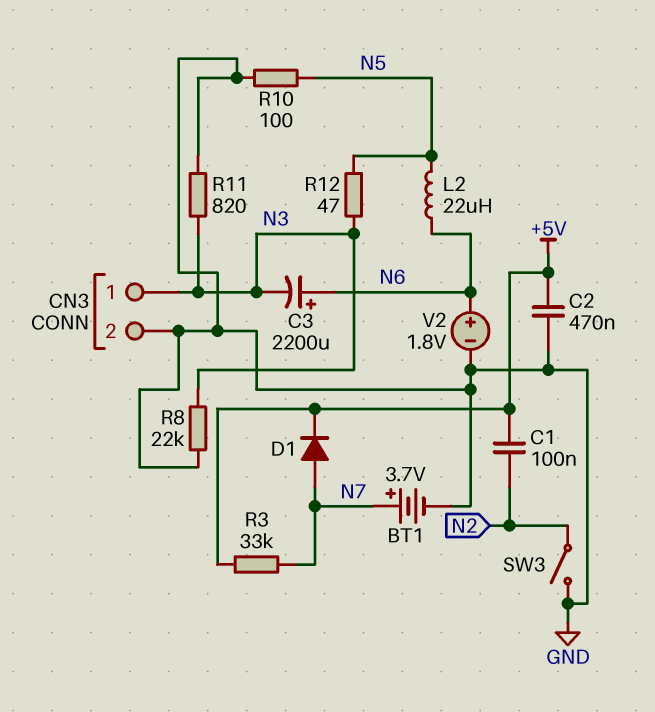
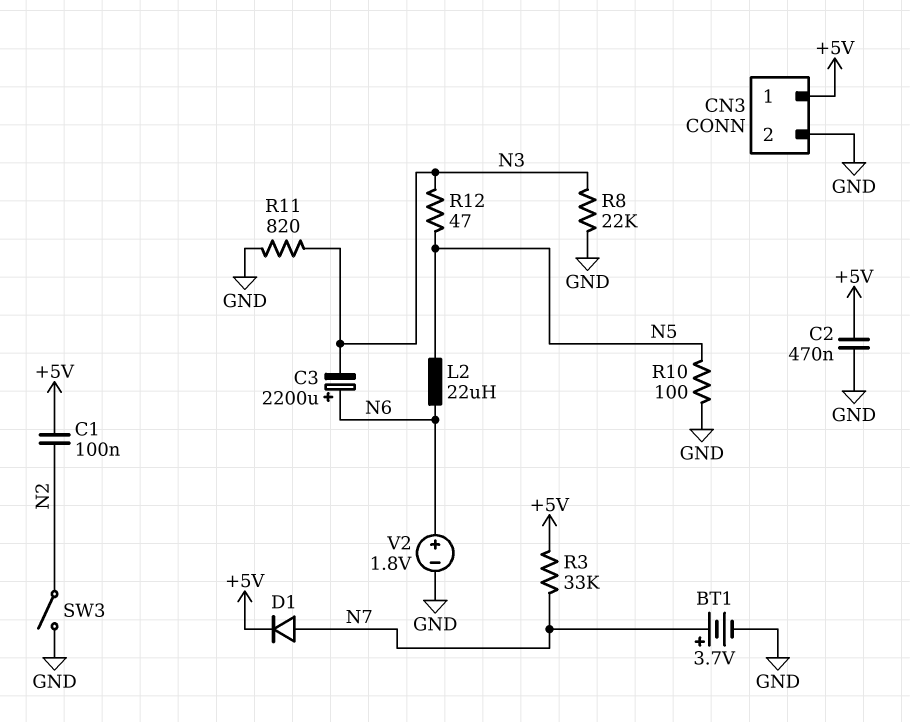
CN3 pin 1: N3 -> +5V

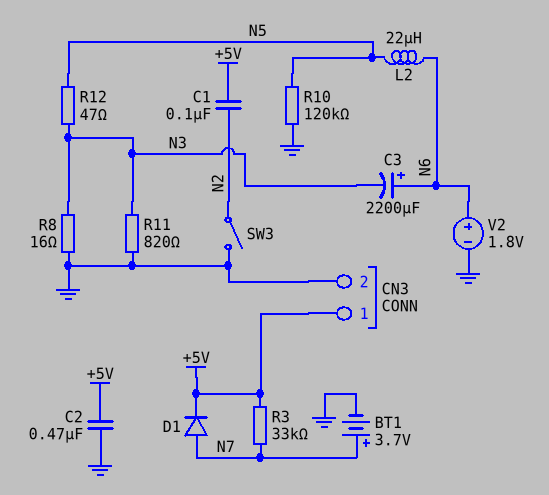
R8: 22k (GND, N3) -> 16 (GND, N3)
R10: 100 (GND, N5) -> 120k (GND, N5)

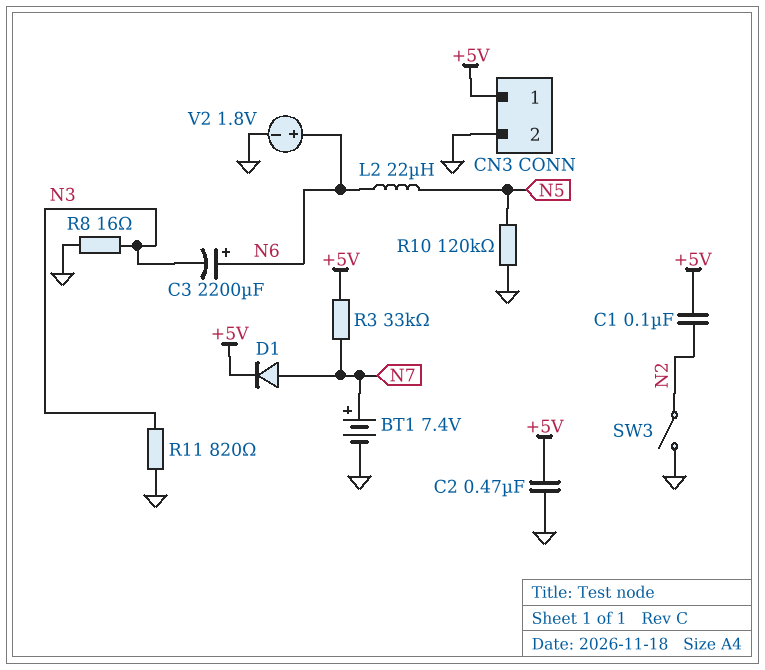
BT1: 3.7V (plus N7, minus GND) -> 7.4V (plus N7, minus GND)
R12: 47 (N3, N5) -> none

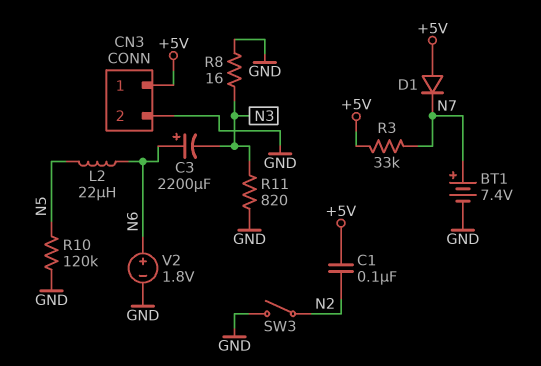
C2: 470nF (+5V, GND) -> none
D1: diode (A N7, K +5V) -> diode (A +5V, K N7)

